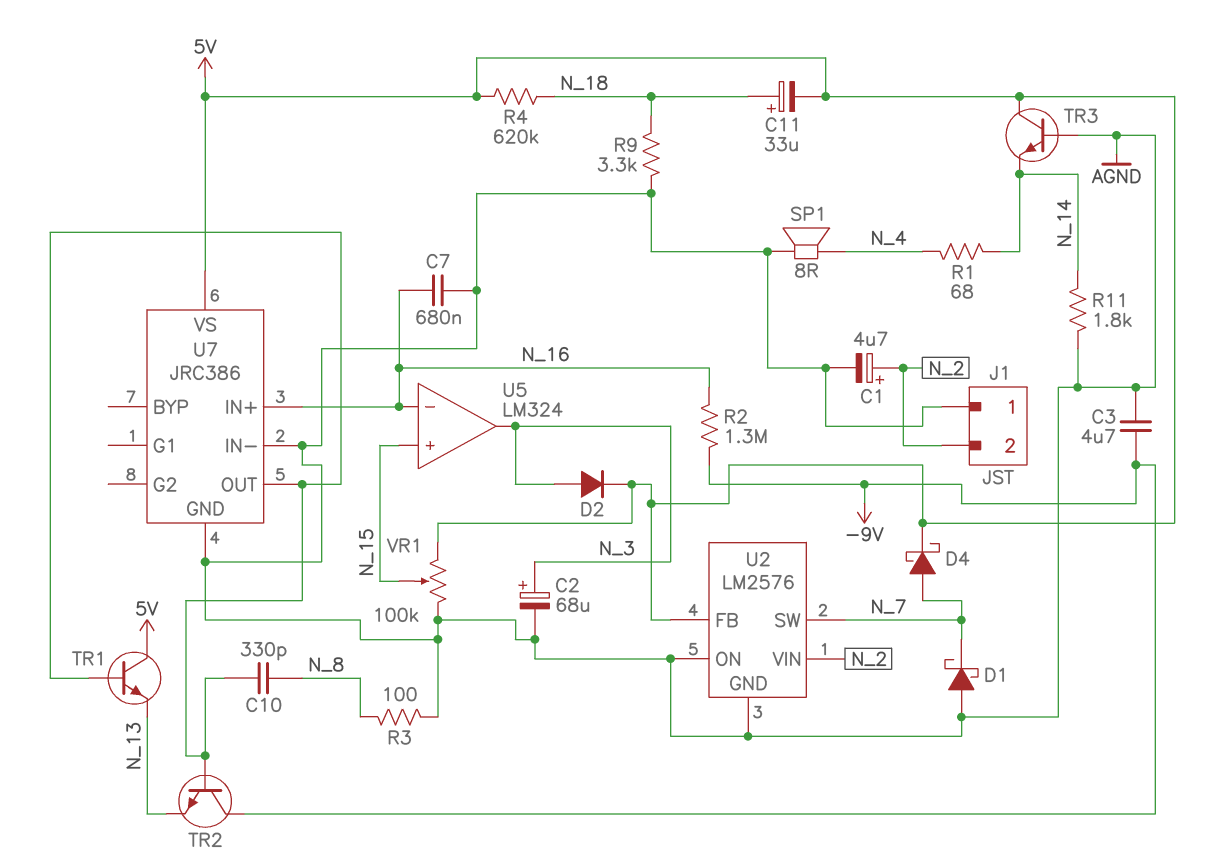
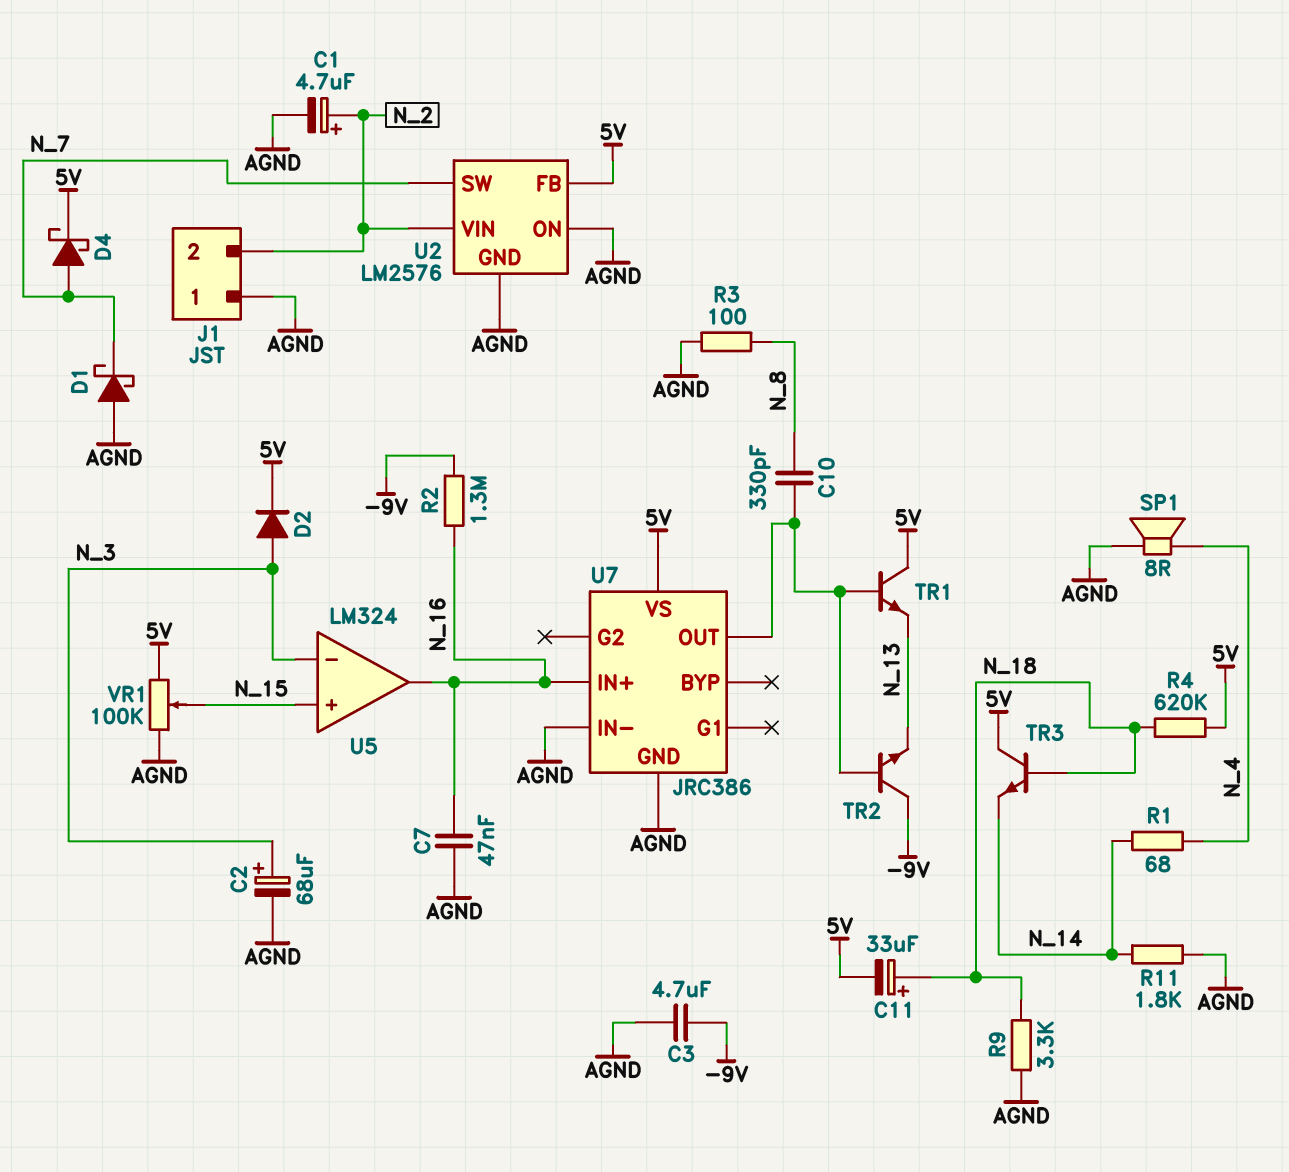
C7: 680nF (AGND, N_16) -> 47nF (AGND, N_16)
TR3: NPN (B AGND, C 5V, E N_14) -> NPN (B N_18, C 5V, E N_14)
U5 pin in-: N_16 -> N_3
U5 pin out: N_3 -> N_16

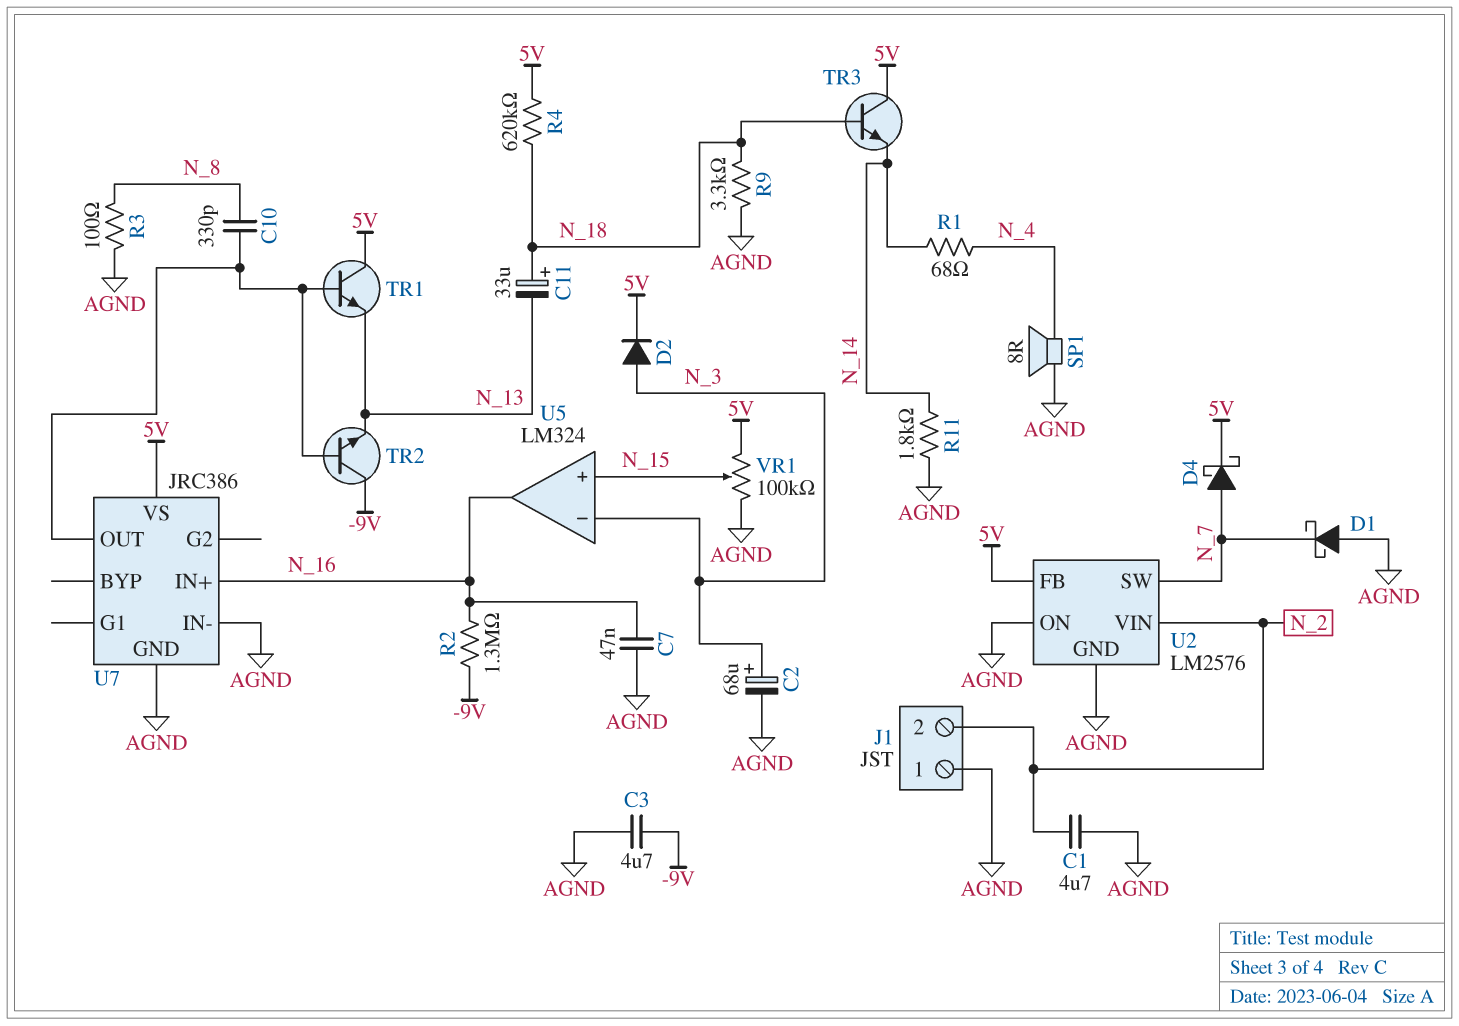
C1: 4.7uF (plus N_2, minus AGND) -> 4.7uF (AGND, N_2)
C11: 33uF (plus N_18, minus 5V) -> 33uF (plus N_18, minus N_13)

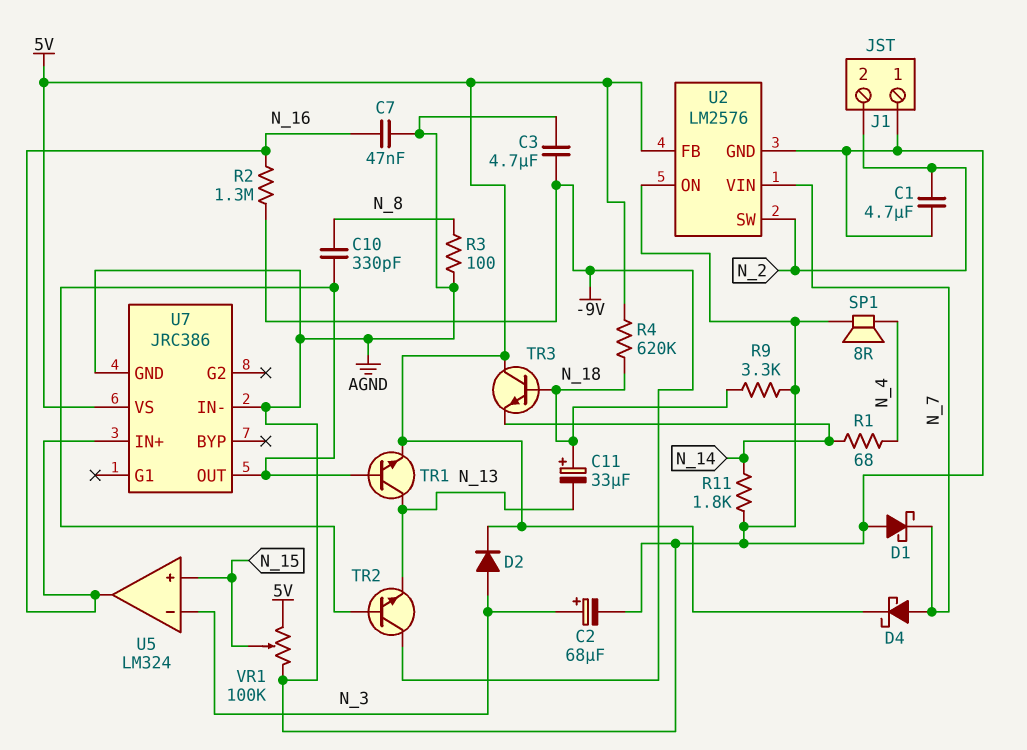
TR1: NPN (B U7/OUT, C 5V, E N_13) -> NPN (B U7/OUT, C N_13, E 5V)
U2 pin SW: N_7 -> N_2
U2 pin VIN: N_2 -> N_7

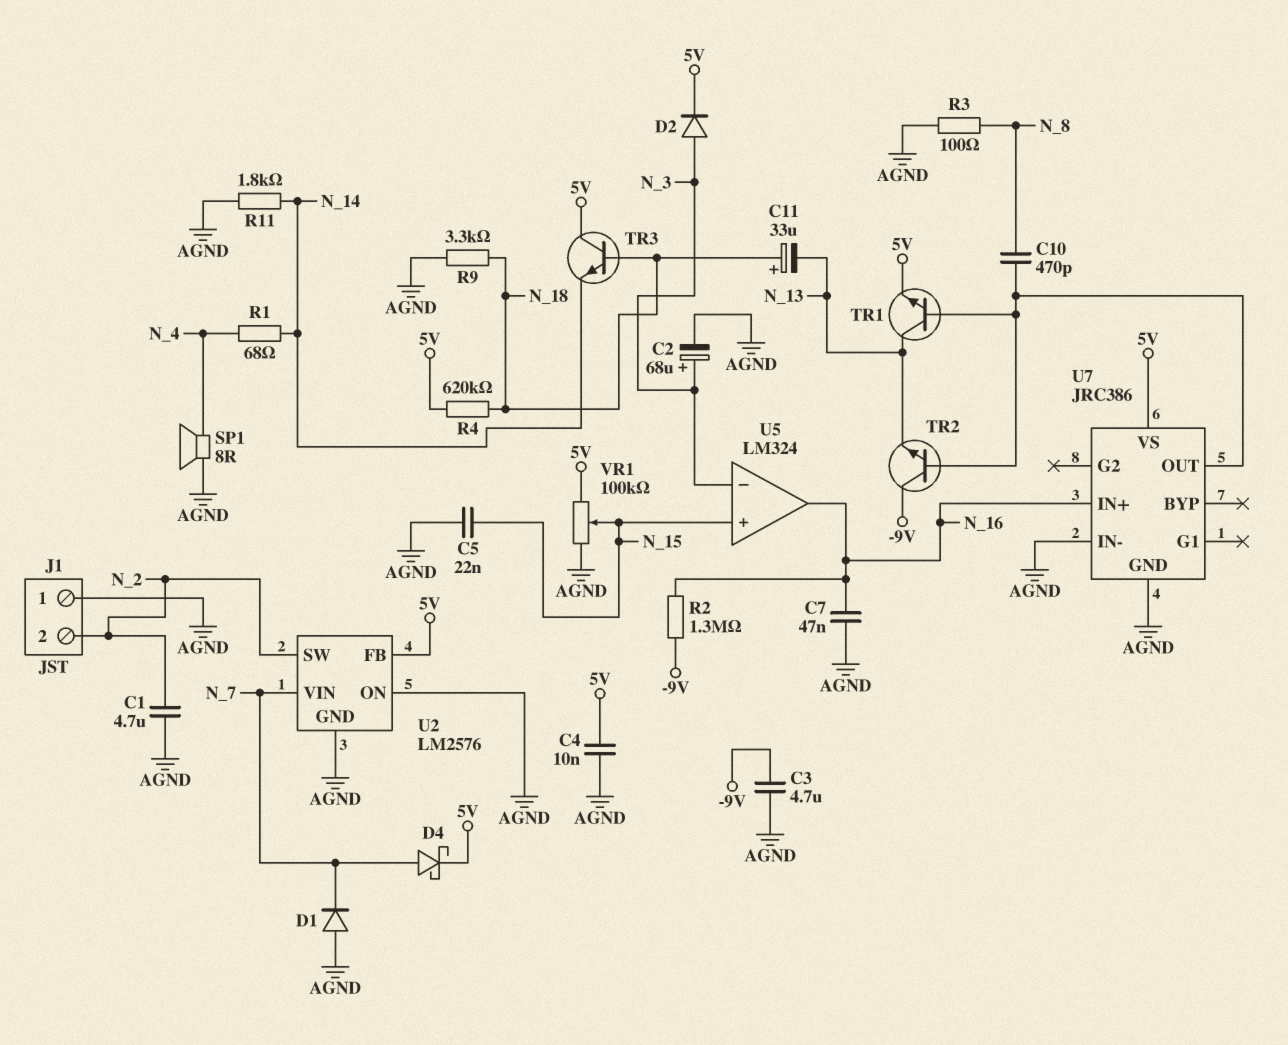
C4: none -> 10nF (5V, AGND)
C5: none -> 22nF (AGND, N_15)
C10: 330pF (N_8, U7/OUT) -> 470pF (N_8, U7/OUT)
D1: schottky (A AGND, K N_7) -> diode (A AGND, K N_7)

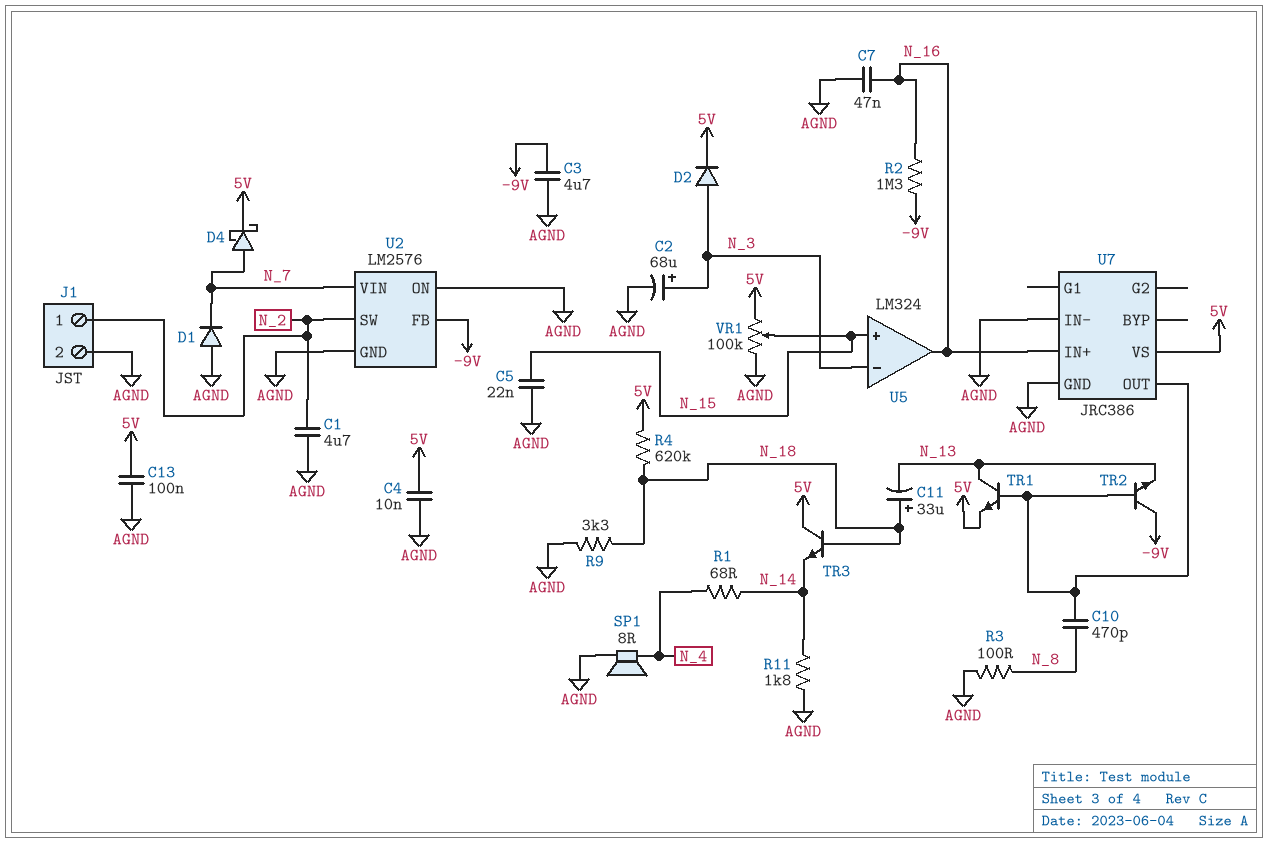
C13: none -> 100nF (5V, AGND)
J1 pin 1: AGND -> N_2
J1 pin 2: N_2 -> AGND
U2 pin FB: 5V -> -9V

